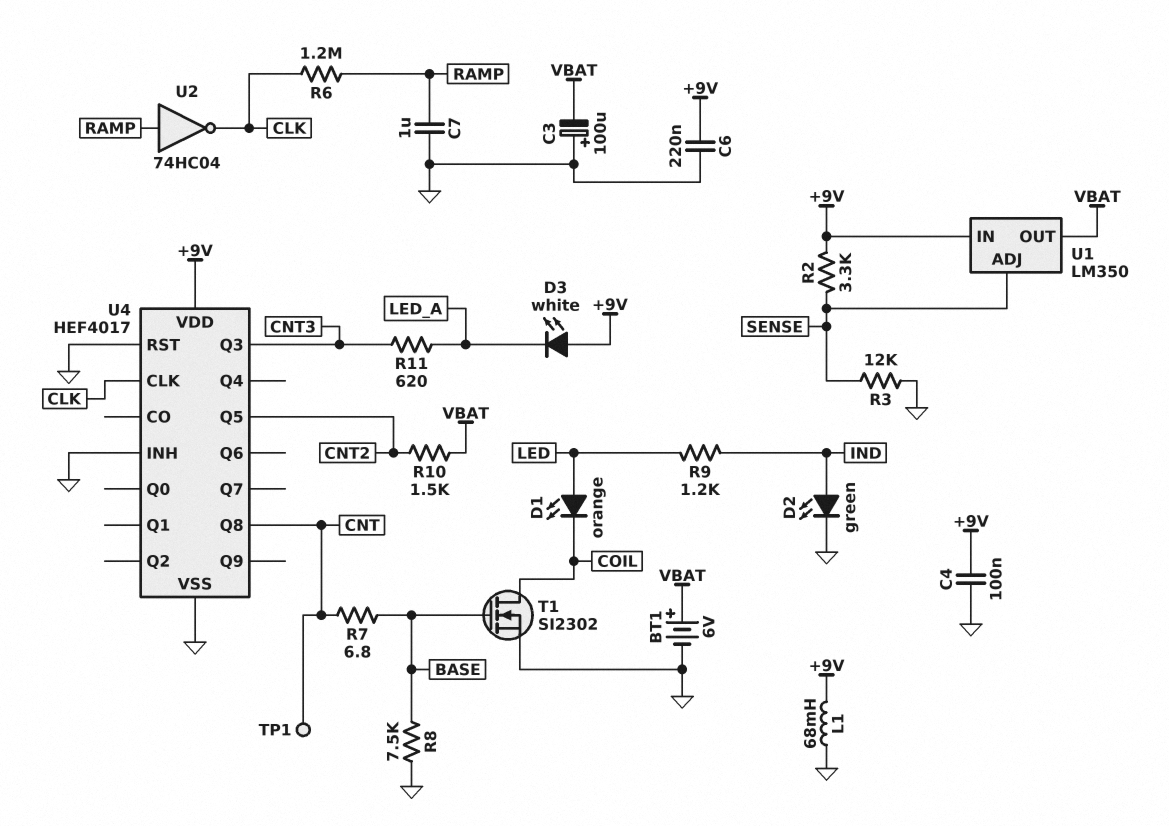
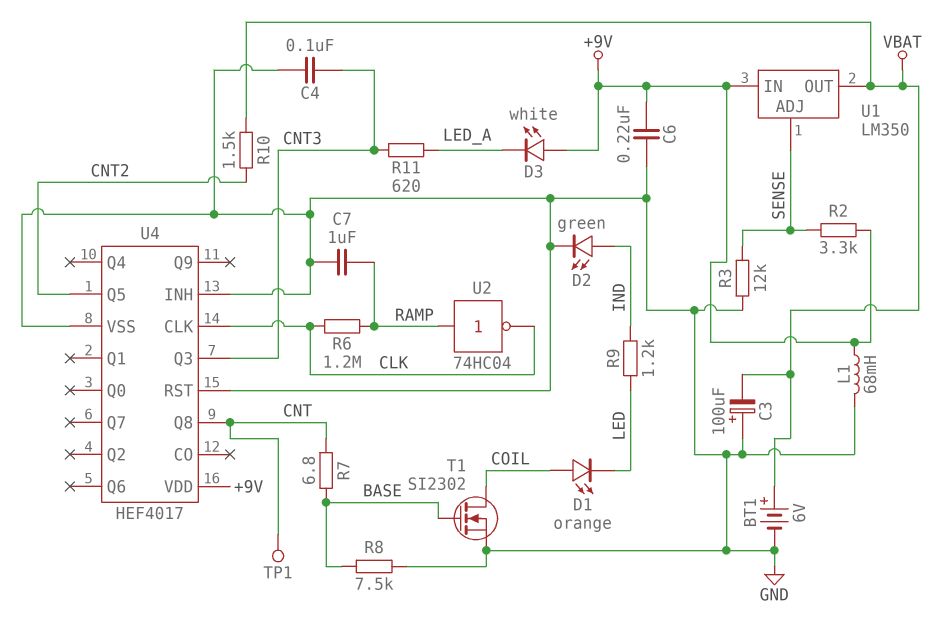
C4: 100nF (+9V, GND) -> 100nF (CNT3, GND)
D1: LED orange (A LED, K COIL) -> LED orange (A COIL, K LED)

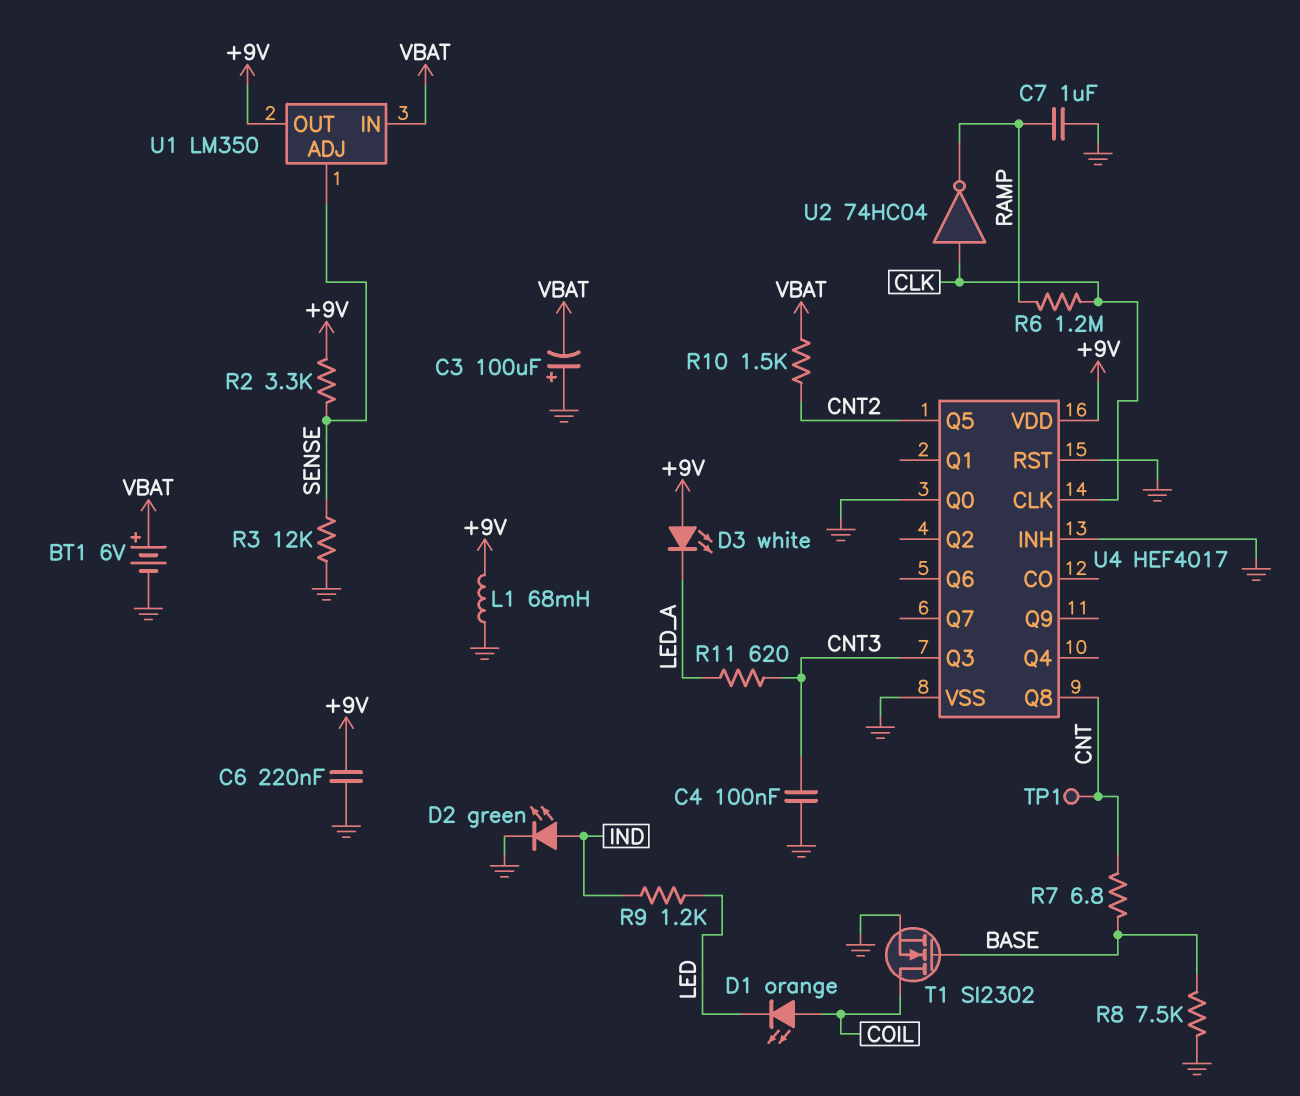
U1 pin IN: +9V -> VBAT
U1 pin OUT: VBAT -> +9V
U2: NOT 74HC04 (in RAMP, out CLK) -> NOT 74HC04 (in CLK, out RAMP)
U4 pin Q0: none -> GND

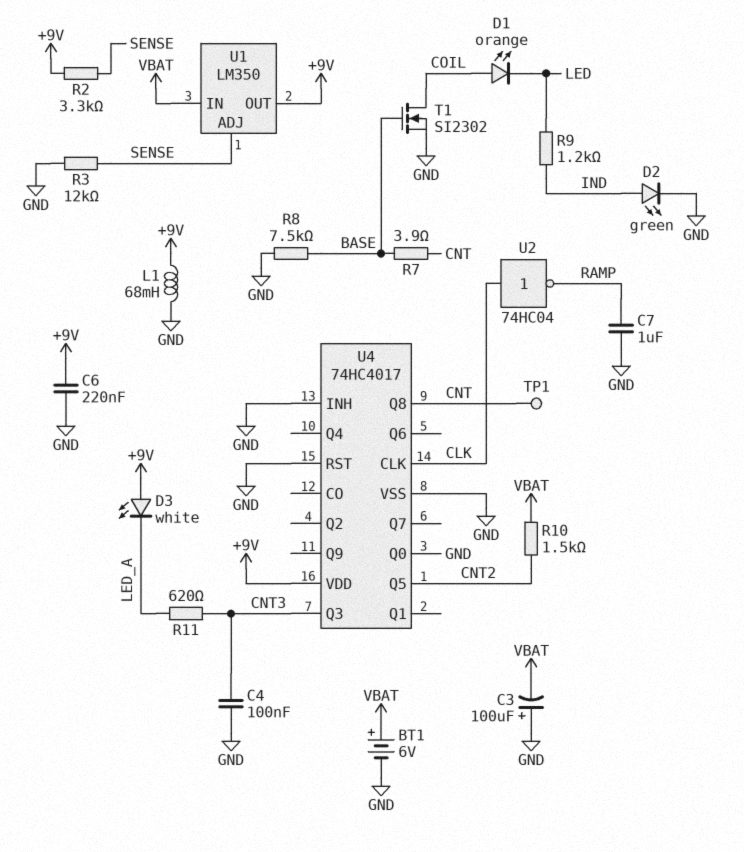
R6: 1.2M (CLK, RAMP) -> none
R7: 6.8 (BASE, CNT) -> 3.9 (BASE, CNT)
U4: HEF4017 -> 74HC4017

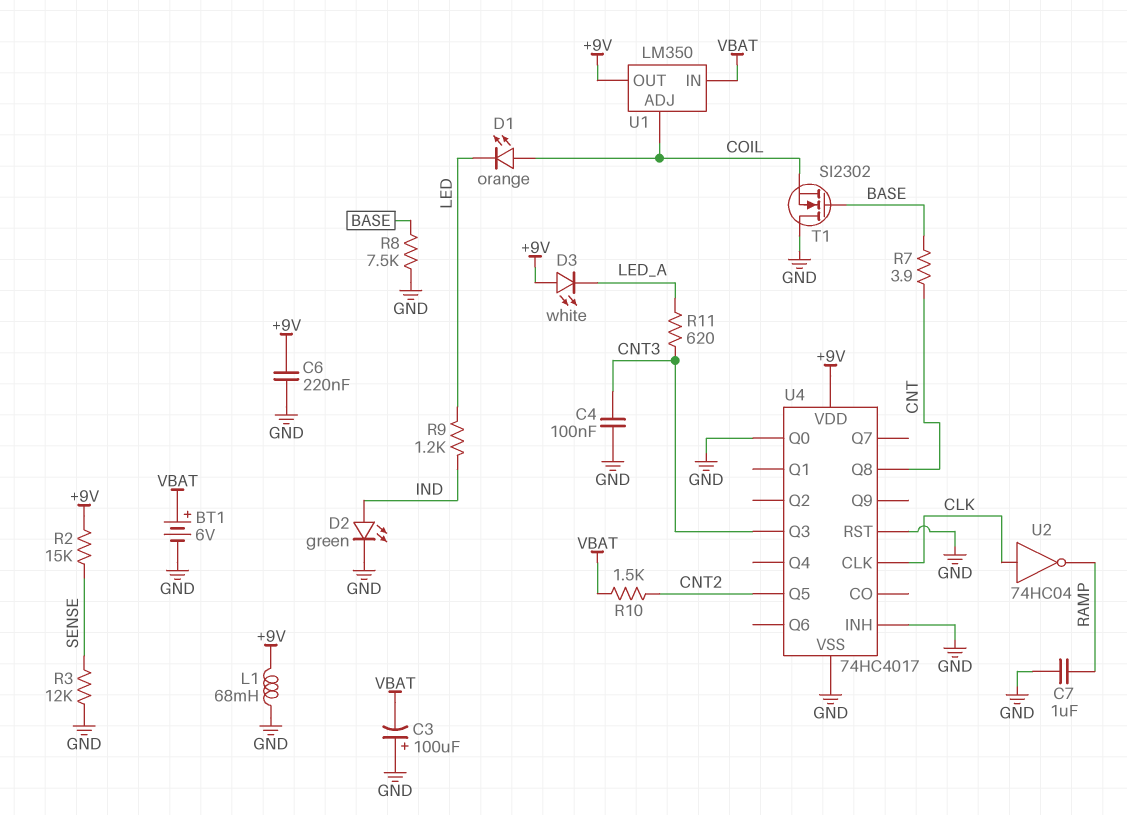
R2: 3.3k (+9V, SENSE) -> 15k (+9V, SENSE)
T1: NMOS SI2302 (G BASE, D COIL, S GND) -> NMOS SI2302 (G BASE, D GND, S COIL)
TP1: test point (CNT) -> none
U1 pin ADJ: SENSE -> COIL

